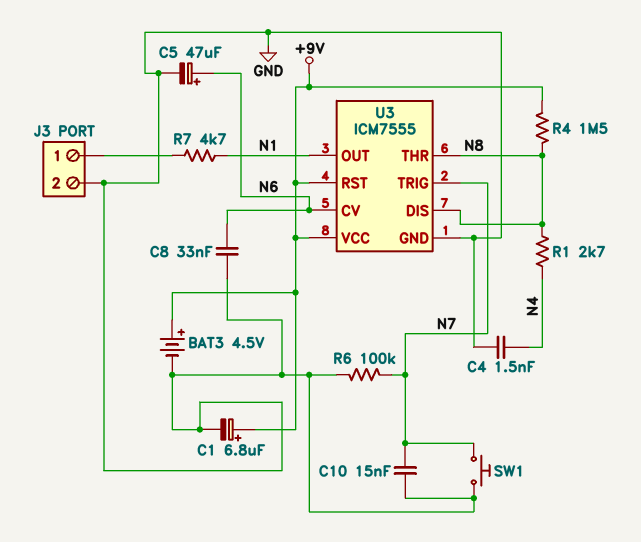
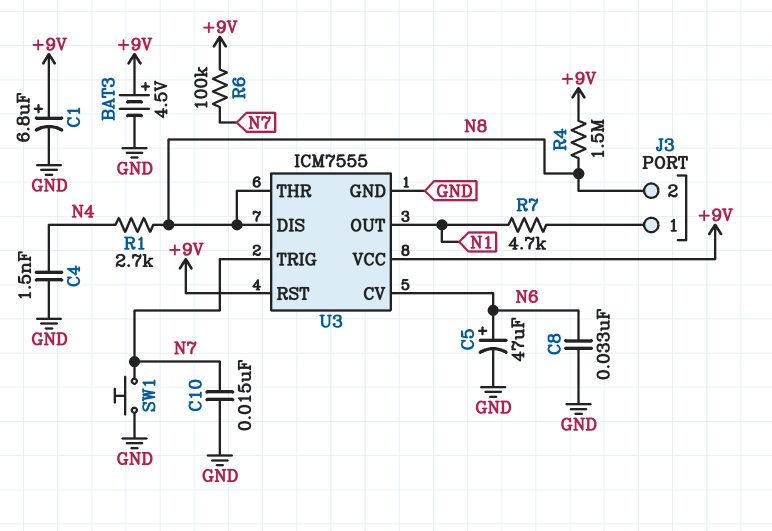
J3 pin 2: GND -> N8
R6: 100k (GND, N7) -> 100k (+9V, N7)

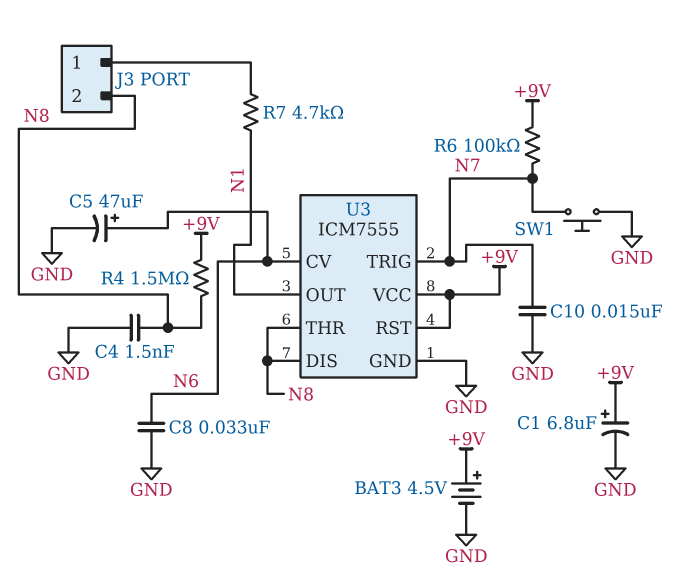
C4: 1.5nF (GND, N4) -> 1.5nF (GND, N8)
R1: 2.7k (N4, N8) -> none

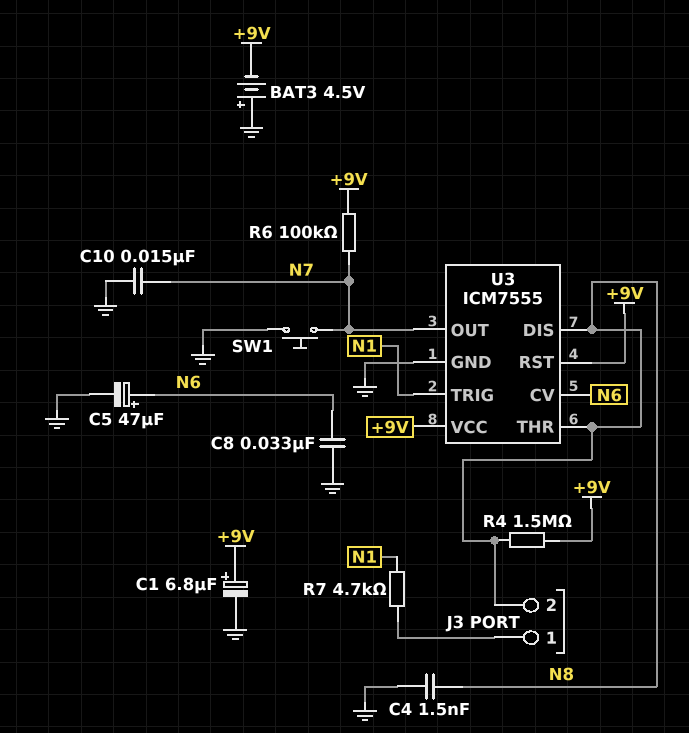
BAT3: 4.5V (plus +9V, minus GND) -> 4.5V (plus GND, minus +9V)
U3 pin OUT: N1 -> N7
U3 pin TRIG: N7 -> N1

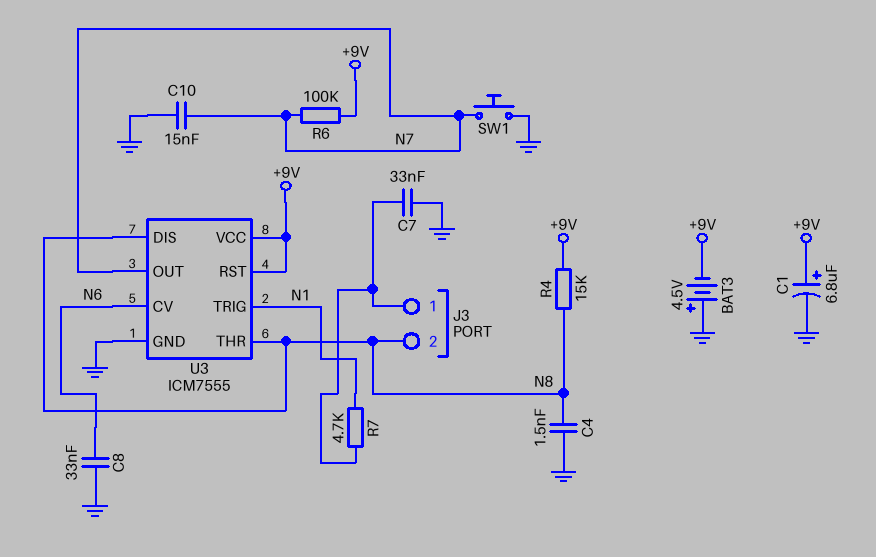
C5: 47uF (plus N6, minus GND) -> none
C7: none -> 33nF (GND, J3/1)
R4: 1.5M (+9V, N8) -> 15k (+9V, N8)

